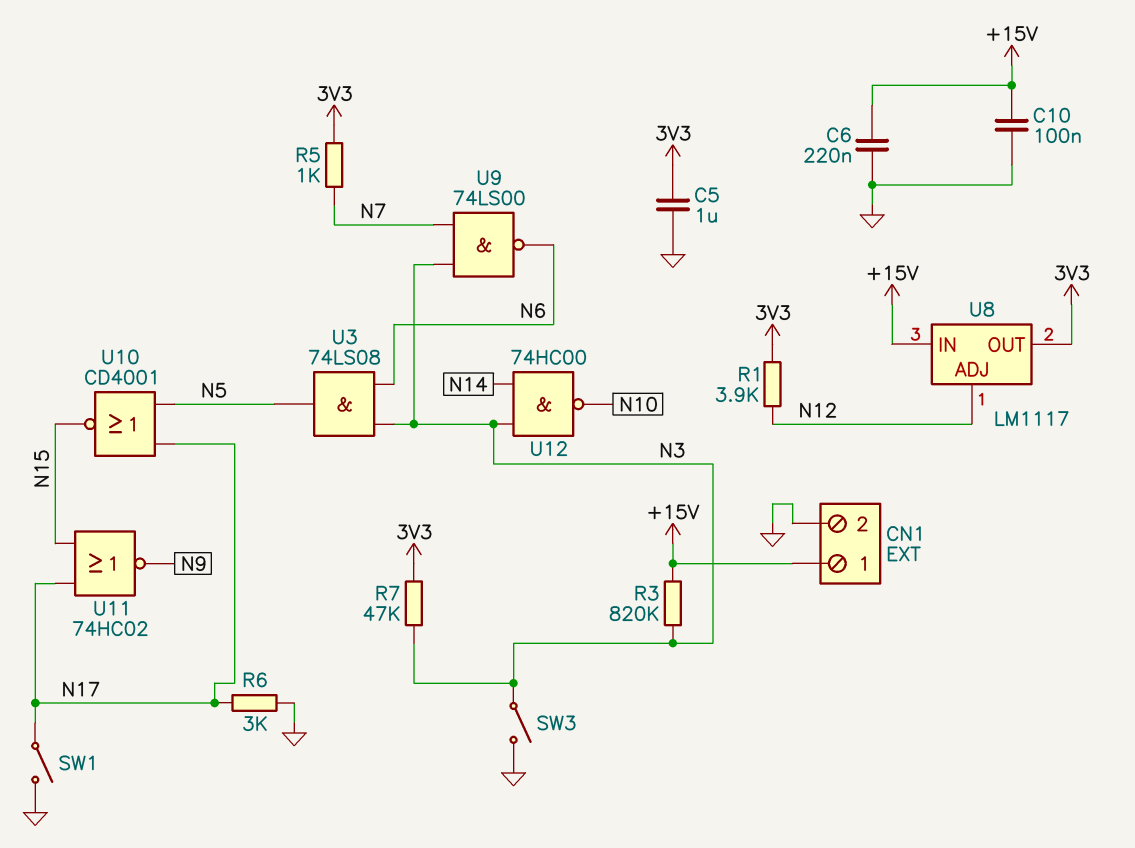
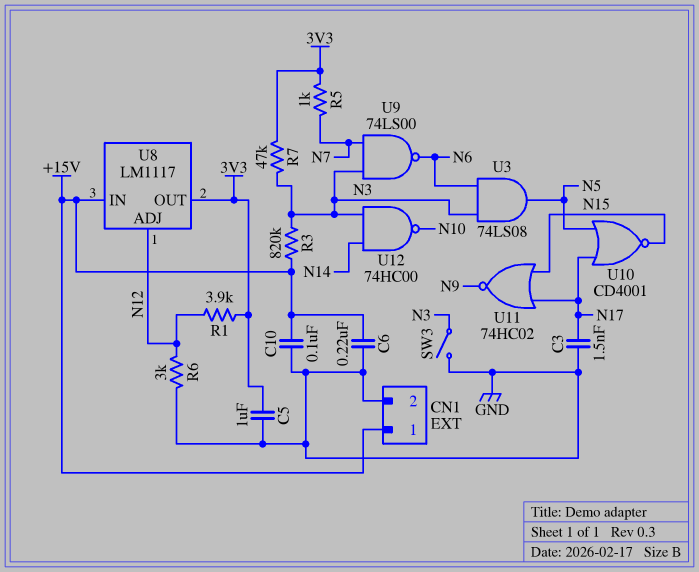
C3: none -> 1.5nF (GND, N17)
R6: 3k (GND, N17) -> 3k (GND, N12)
SW1: switch (GND, N17) -> none

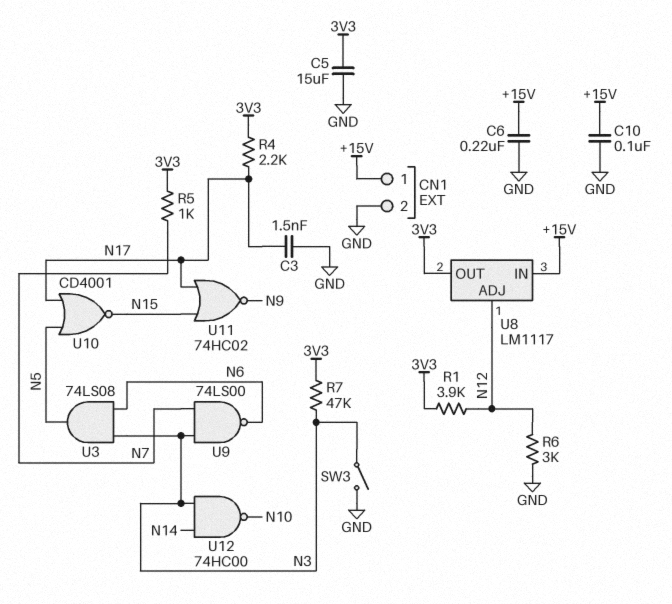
C5: 1uF (3V3, GND) -> 15uF (3V3, GND)
R3: 820k (+15V, N3) -> none
R4: none -> 2.2k (3V3, N17)

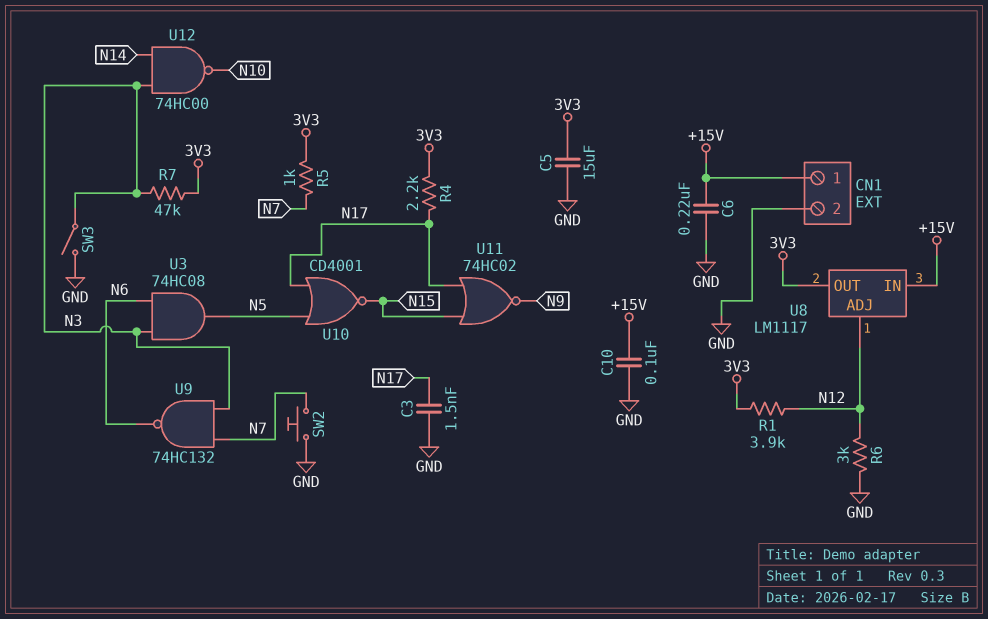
SW2: none -> button (GND, N7)
U3: AND 74LS08 (in N3, in N6, out N5) -> AND 74HC08 (in N3, in N6, out N5)
U9: NAND 74LS00 (in N3, in N7, out N6) -> NAND 74HC132 (in N3, in N7, out N6)

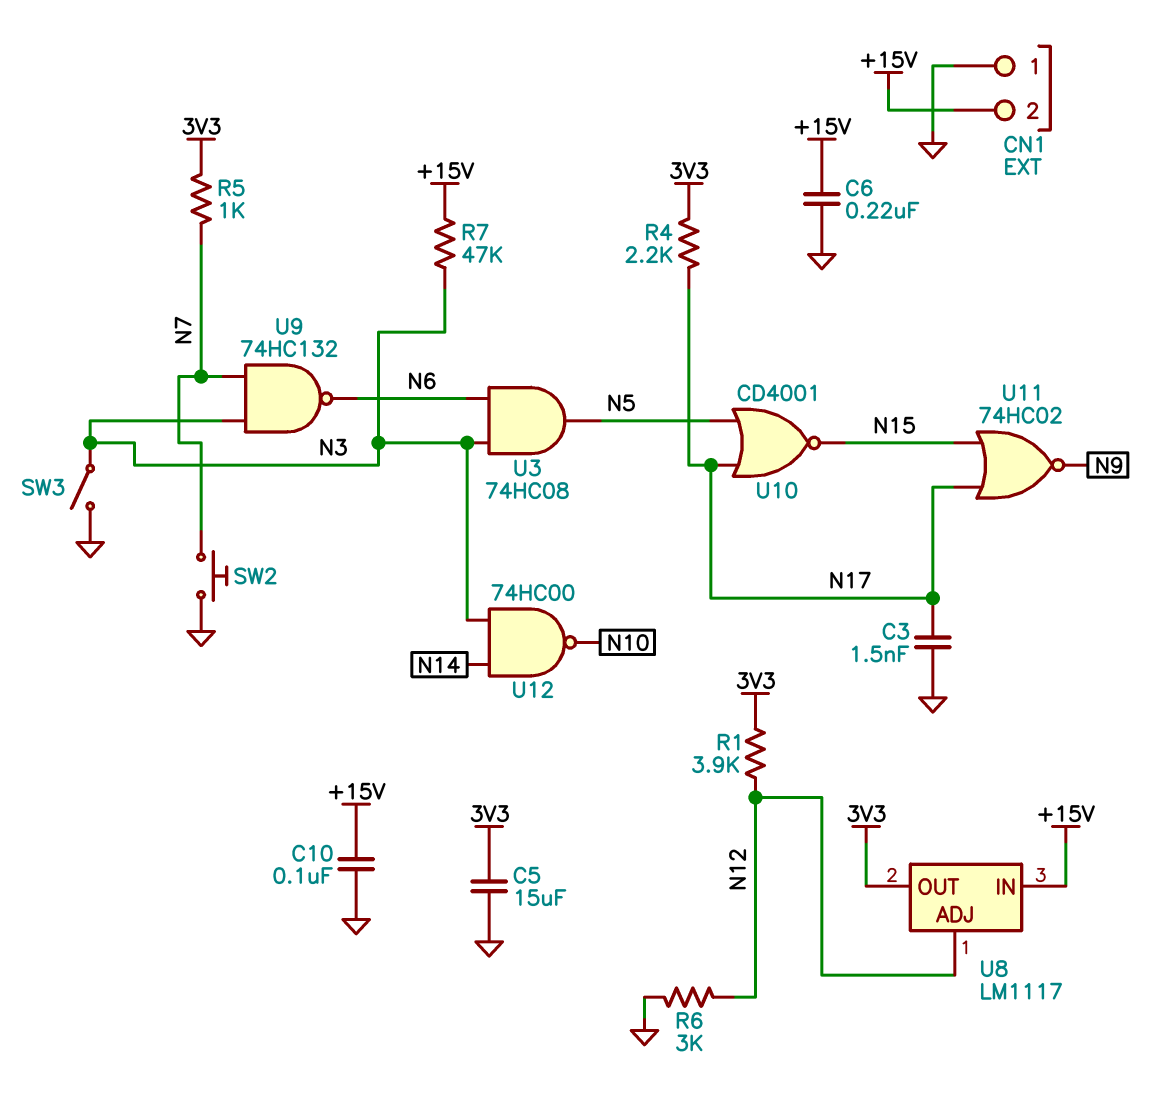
CN1 pin 1: +15V -> GND
CN1 pin 2: GND -> +15V
R7: 47k (3V3, N3) -> 47k (+15V, N3)

